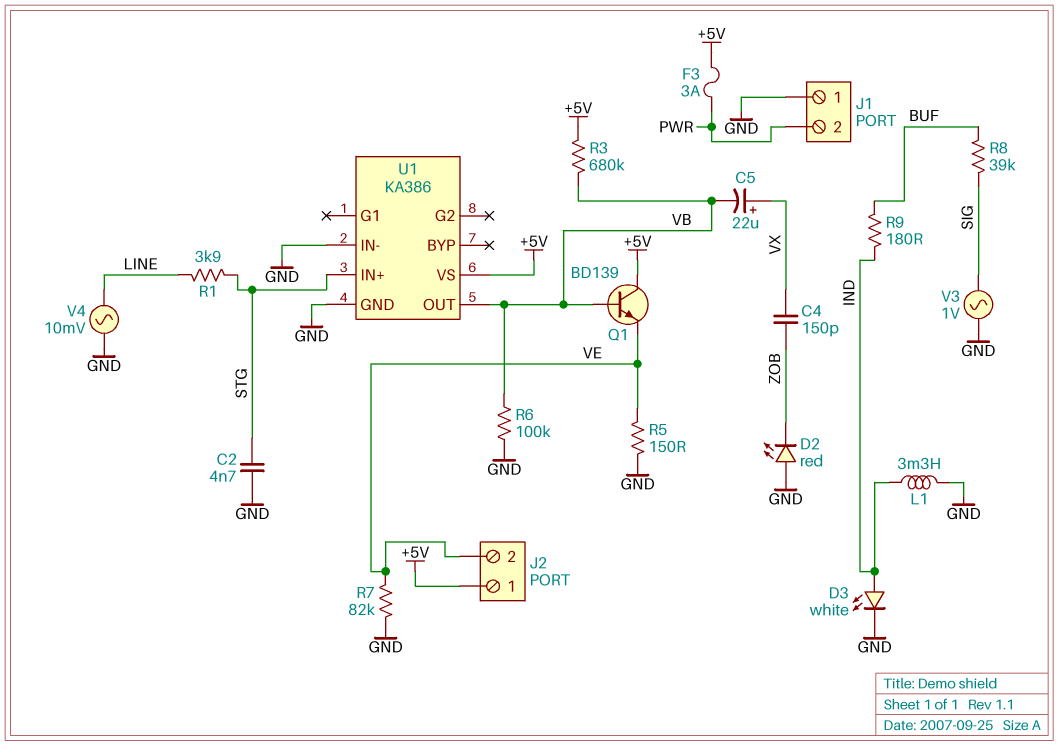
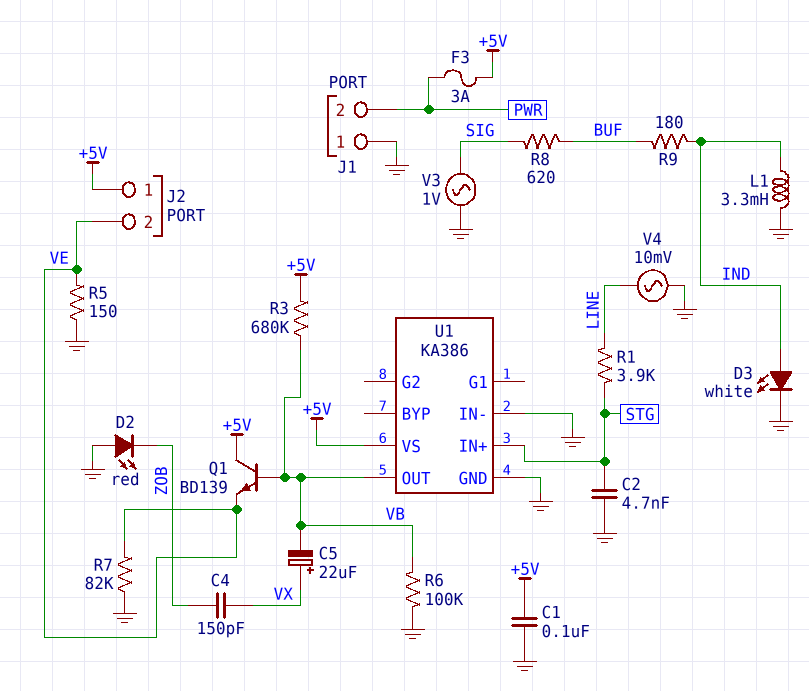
C1: none -> 100nF (+5V, GND)
R8: 39k (BUF, SIG) -> 620 (BUF, SIG)

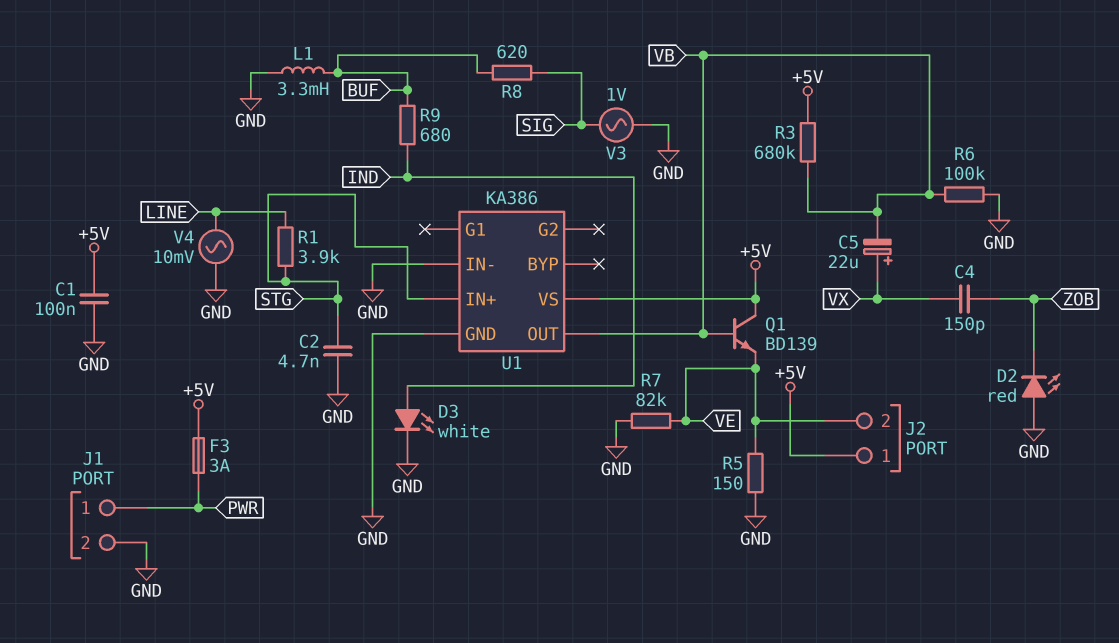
J1 pin 1: GND -> PWR
J1 pin 2: PWR -> GND
L1: 3.3mH (GND, IND) -> 3.3mH (BUF, GND)
R9: 180 (BUF, IND) -> 680 (BUF, IND)

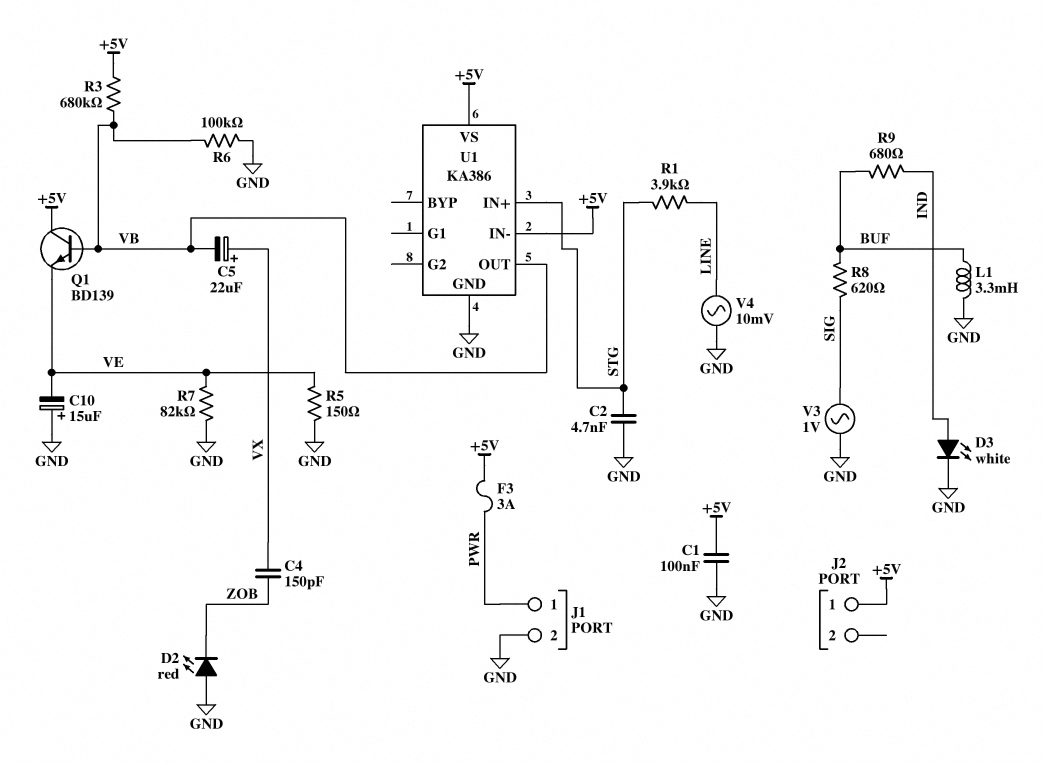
C10: none -> 15uF (plus GND, minus VE)
J2 pin 2: VE -> none
U1 pin IN-: GND -> +5V

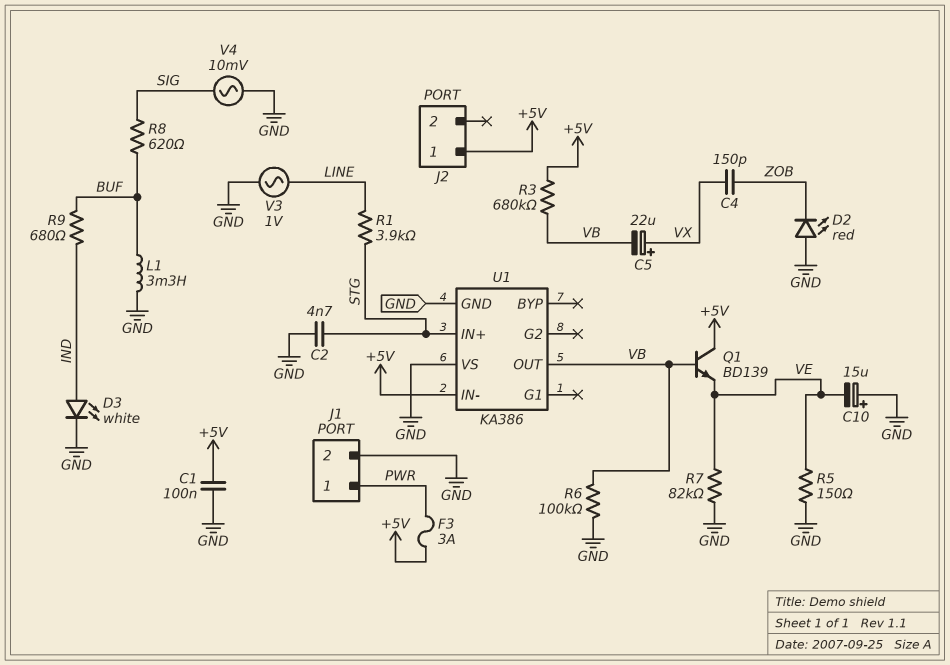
U1 pin VS: +5V -> GND
V3: AC 1V (GND, SIG) -> AC 1V (GND, LINE)
V4: AC 10mV (GND, LINE) -> AC 10mV (GND, SIG)

